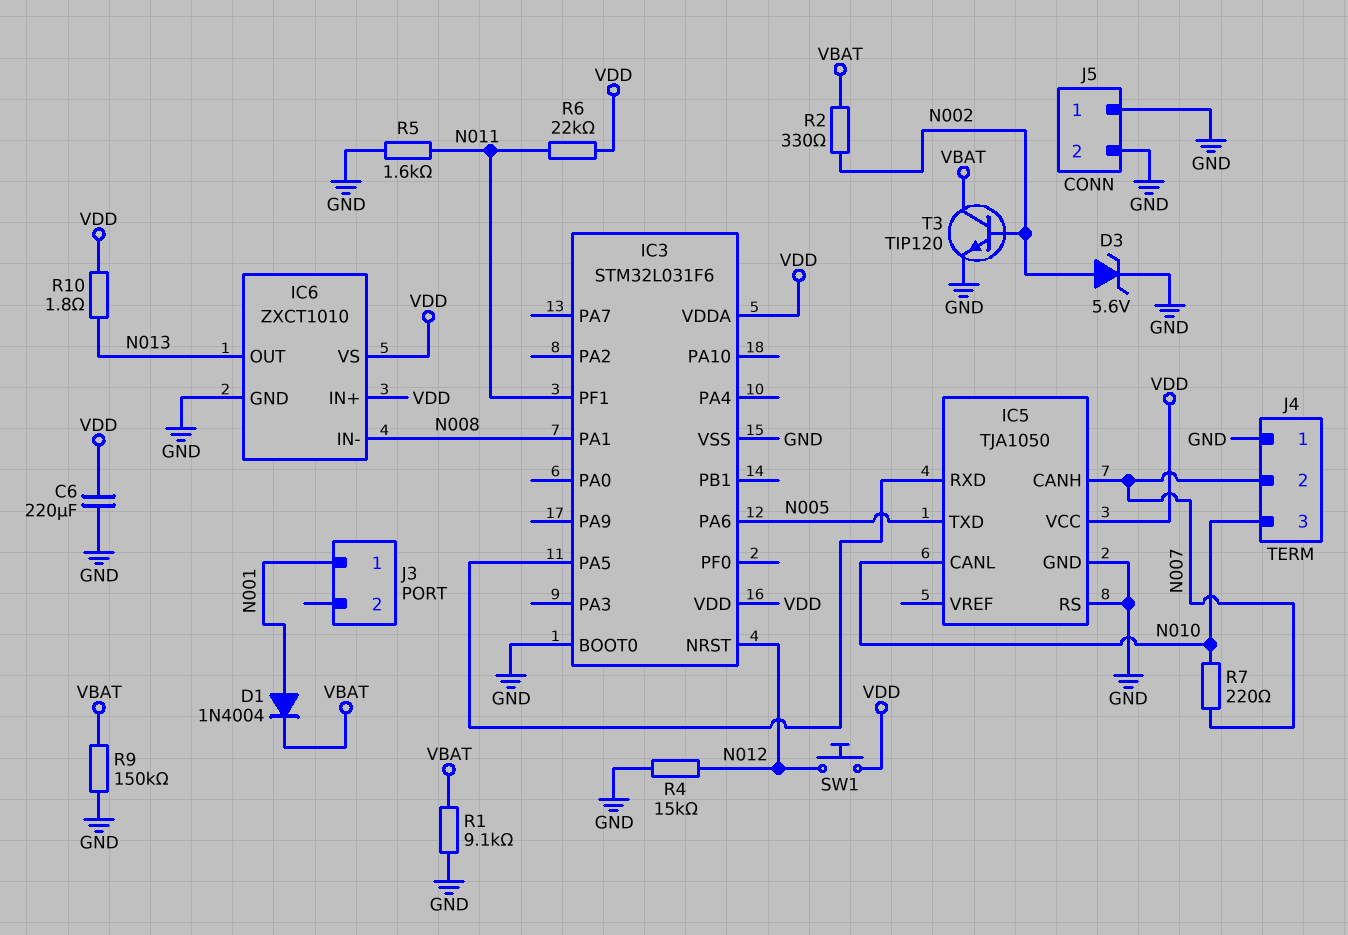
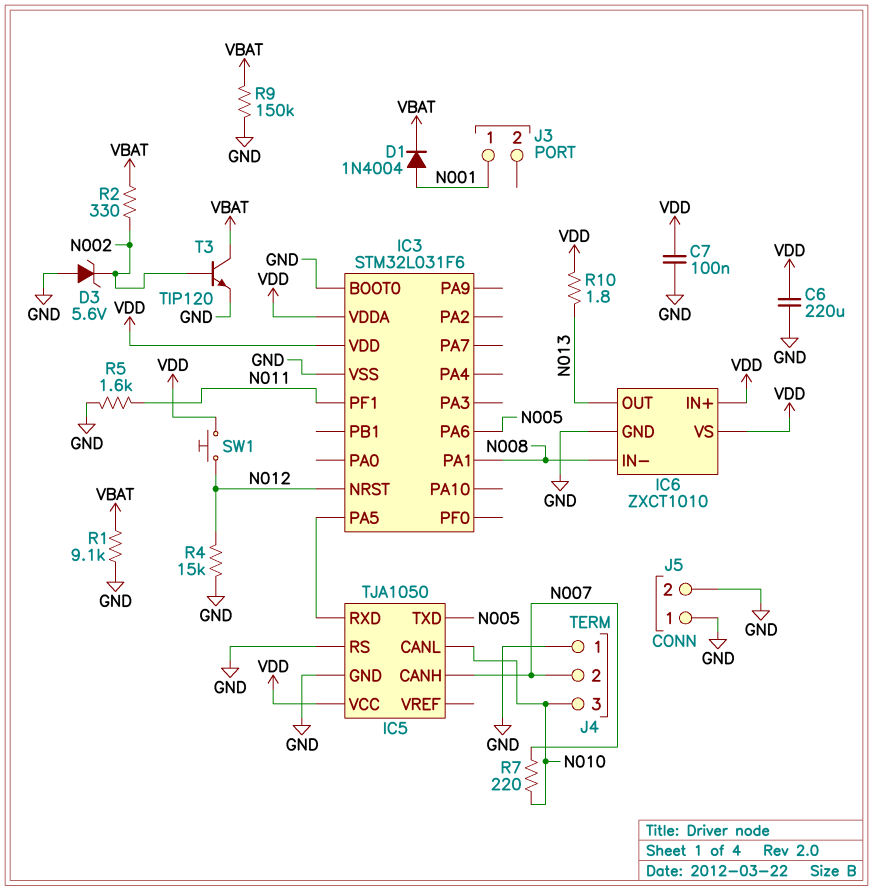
C7: none -> 100nF (GND, VDD)
D3: zener 5.6V (A N002, K GND) -> zener 5.6V (A GND, K N002)
R6: 22k (N011, VDD) -> none

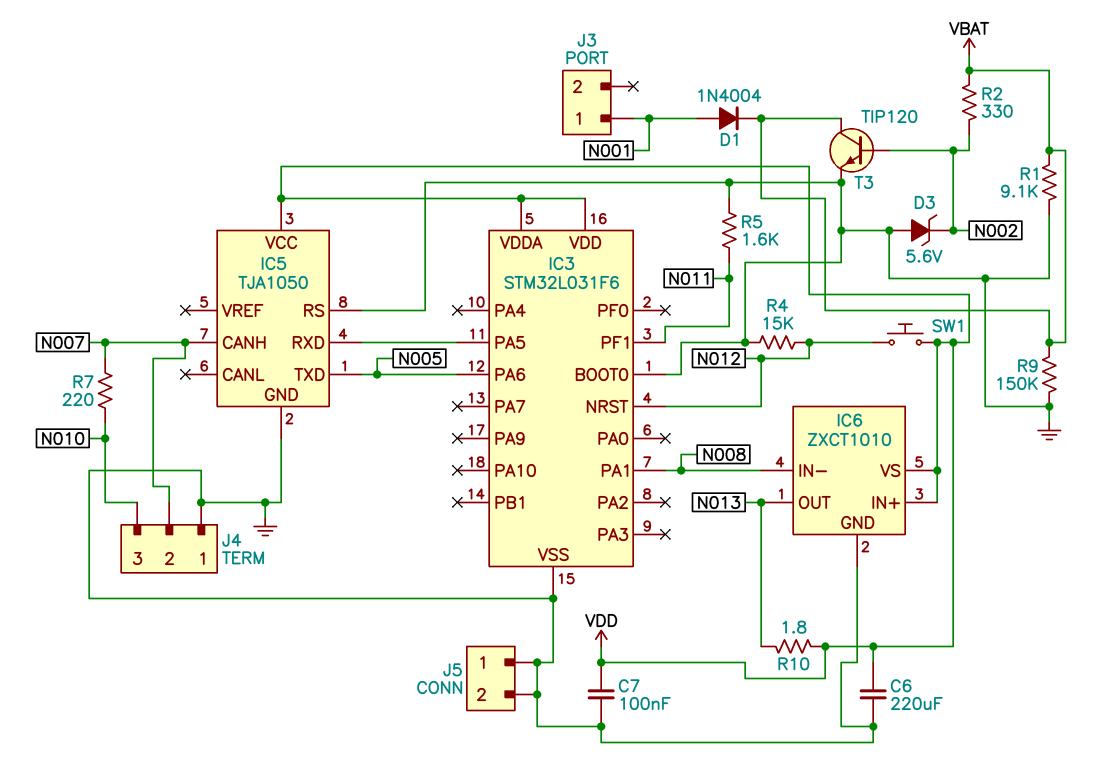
IC5 pin CANL: N010 -> none

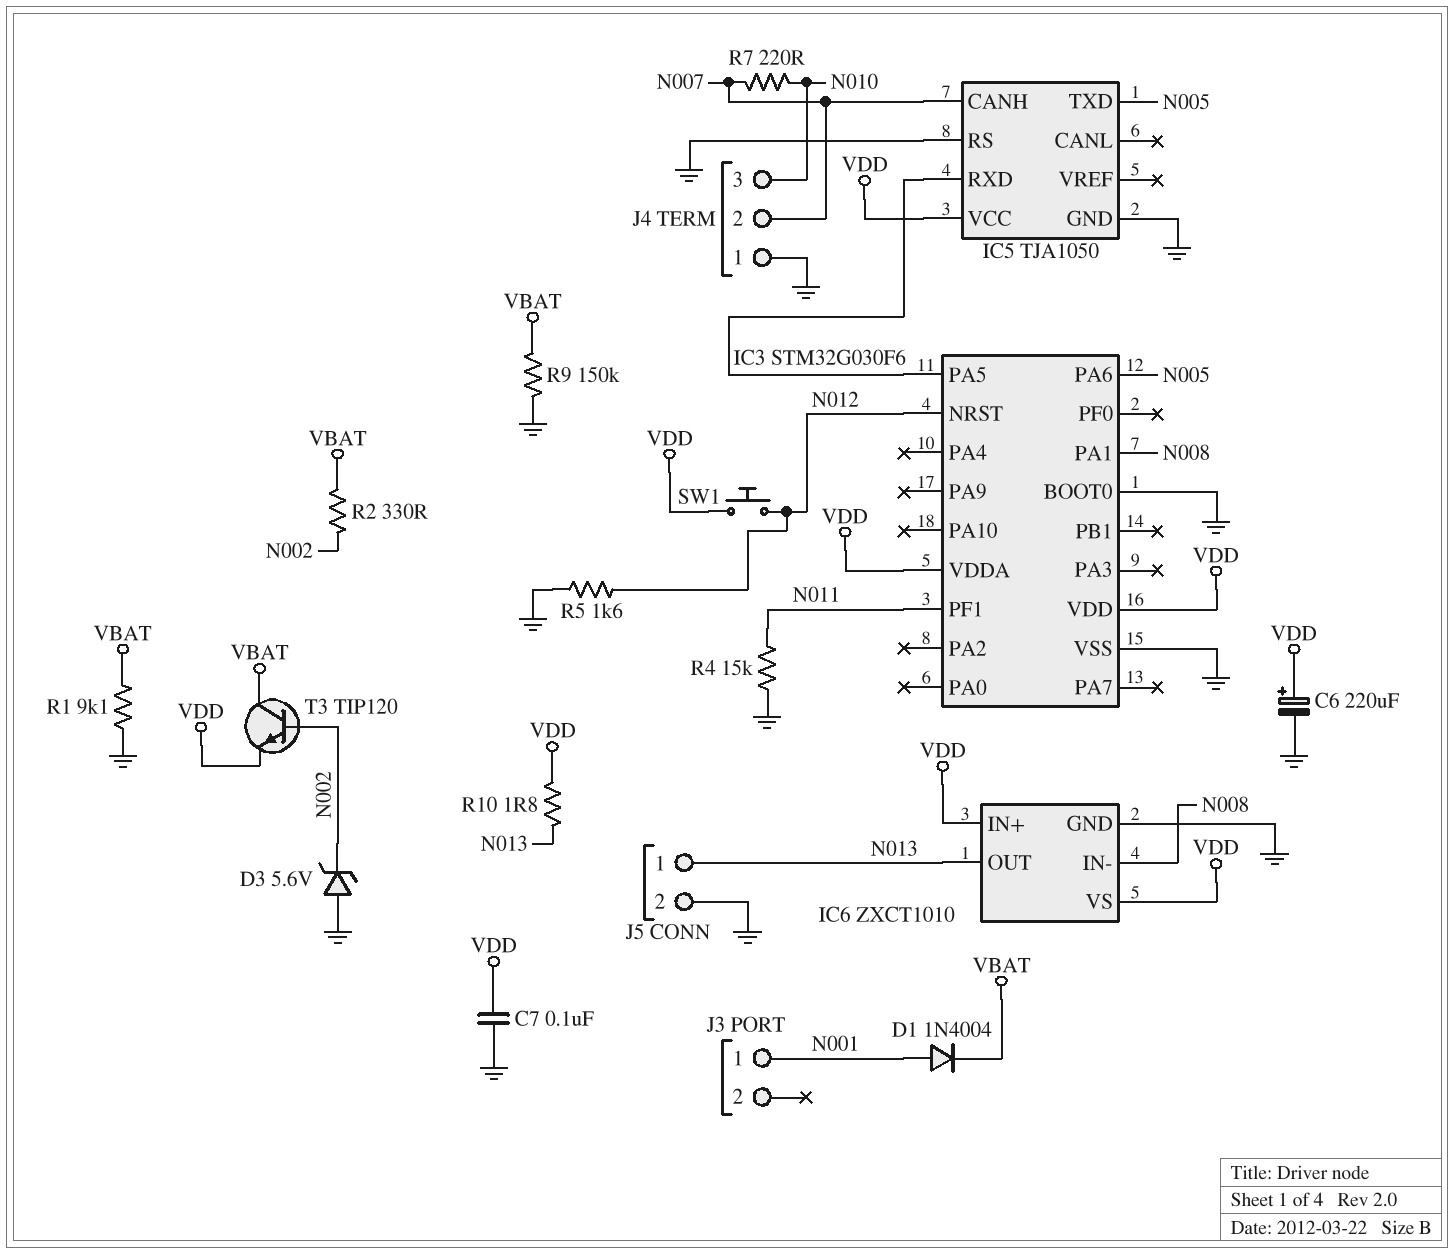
C6: 220uF (GND, VDD) -> 220uF (plus VDD, minus GND)
IC3: STM32L031F6 -> STM32G030F6
J5 pin 1: GND -> N013
R4: 15k (GND, N012) -> 15k (GND, N011)
R5: 1.6k (GND, N011) -> 1.6k (GND, N012)
T3: NPN TIP120 (B N002, C VBAT, E GND) -> NPN TIP120 (B N002, C VBAT, E VDD)

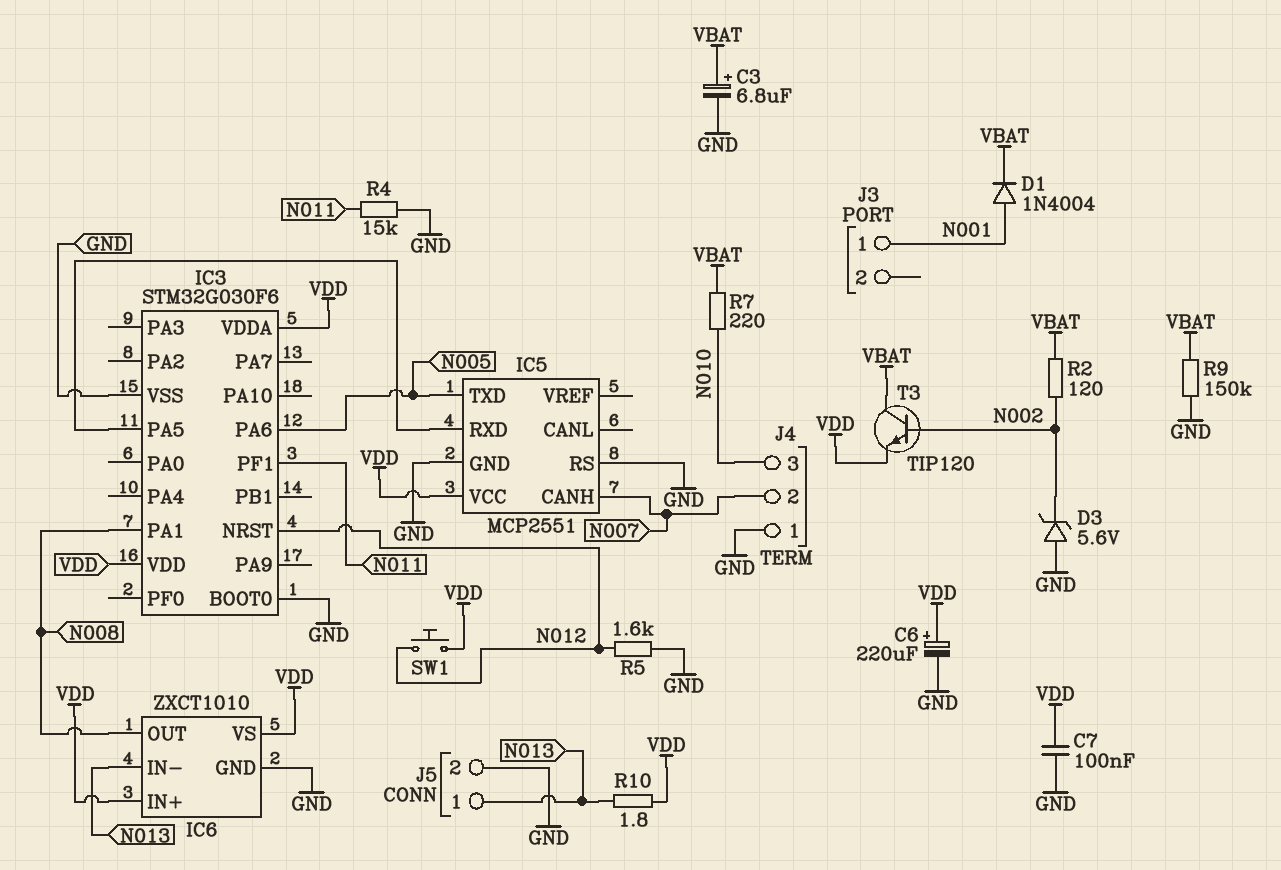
C3: none -> 6.8uF (plus VBAT, minus GND)
IC5: TJA1050 -> MCP2551
IC6 pin IN-: N008 -> N013
IC6 pin OUT: N013 -> N008
R1: 9.1k (GND, VBAT) -> none
R2: 330 (N002, VBAT) -> 120 (N002, VBAT)
R7: 220 (N007, N010) -> 220 (N010, VBAT)

